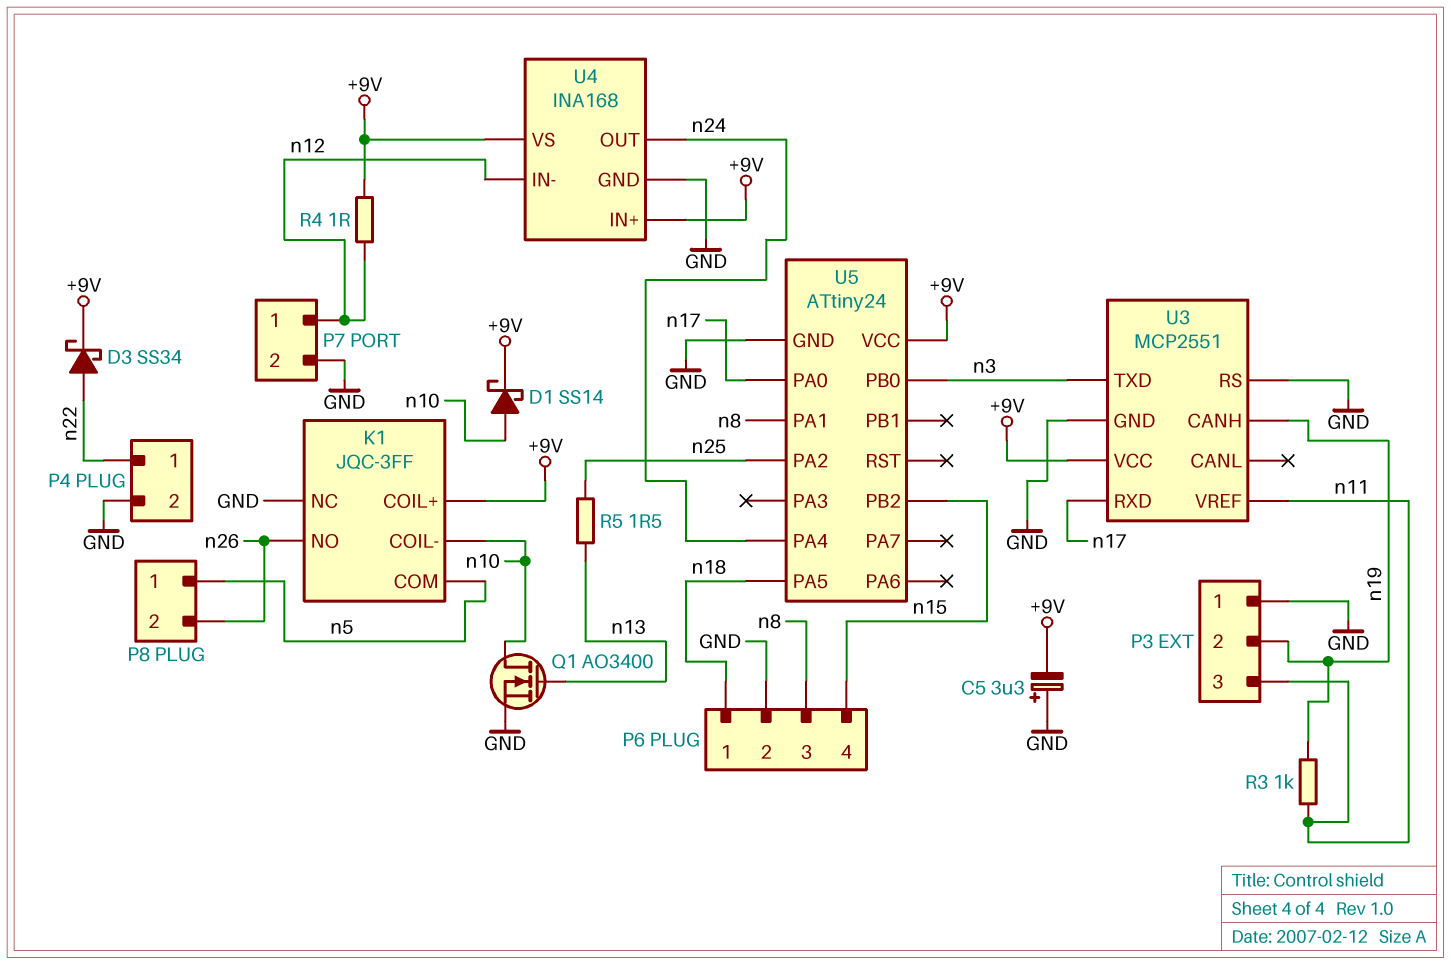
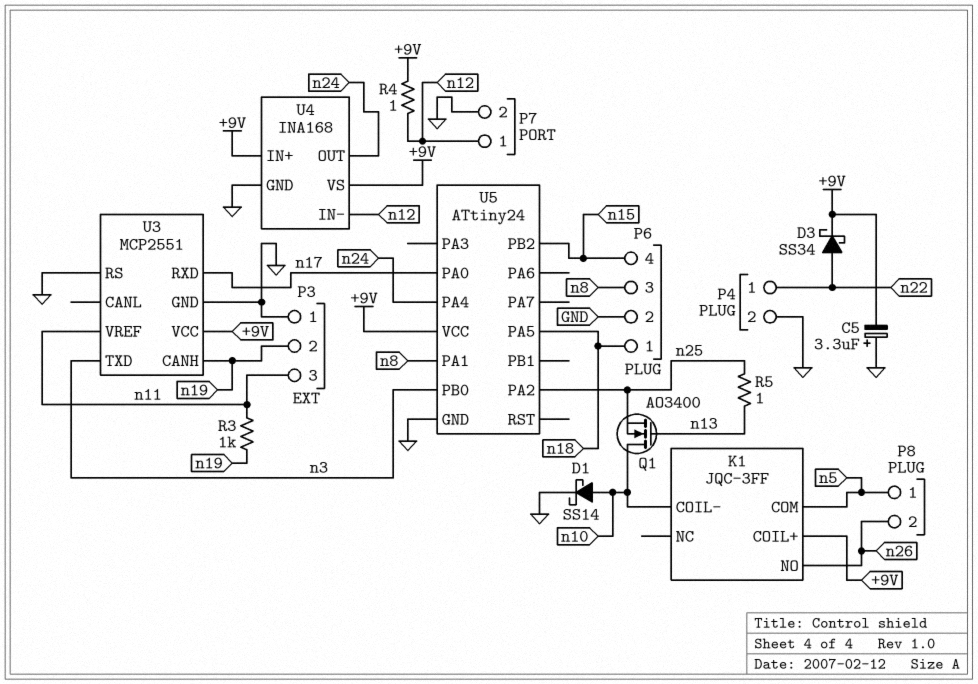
D1: schottky SS14 (A n10, K +9V) -> schottky SS14 (A n10, K GND)
K1 pin NC: GND -> none
Q1: NMOS AO3400 (G n13, D n10, S GND) -> NMOS AO3400 (G n13, D n10, S n25)
R5: 1.5 (n13, n25) -> 1 (n13, n25)

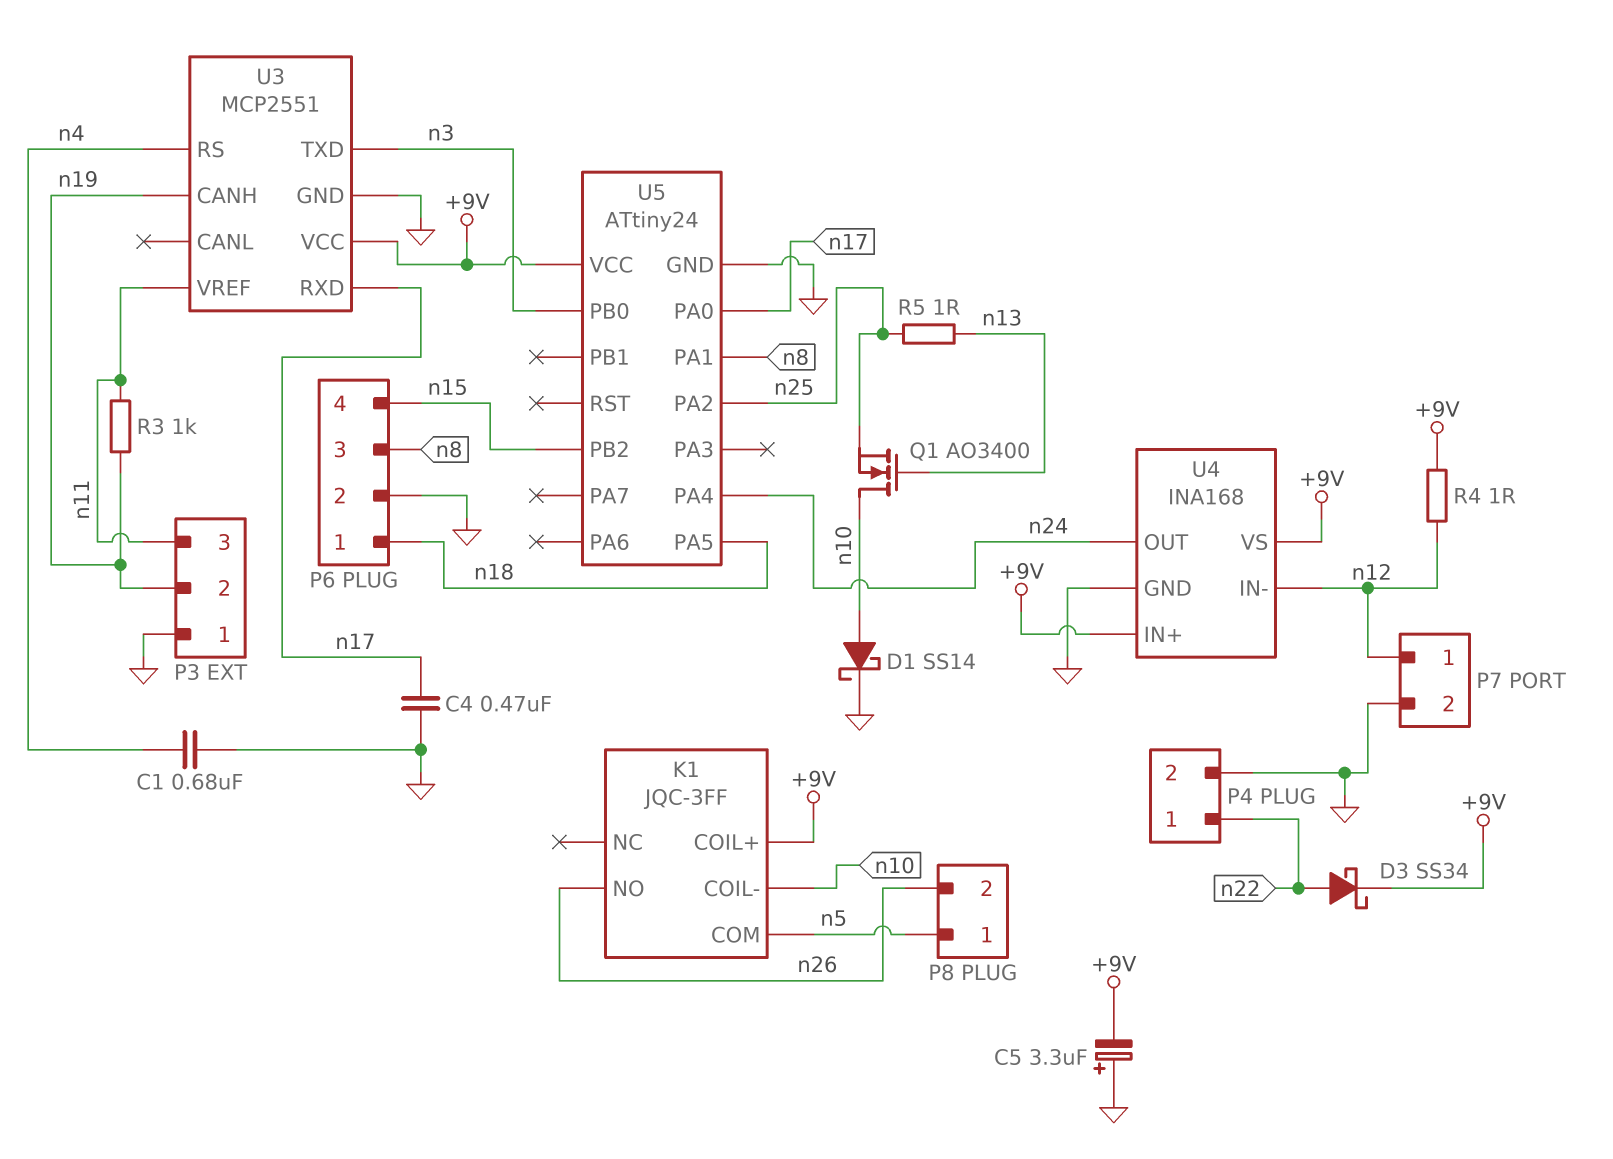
C1: none -> 680nF (GND, n4)
C4: none -> 470nF (GND, n17)
U3 pin RS: GND -> n4

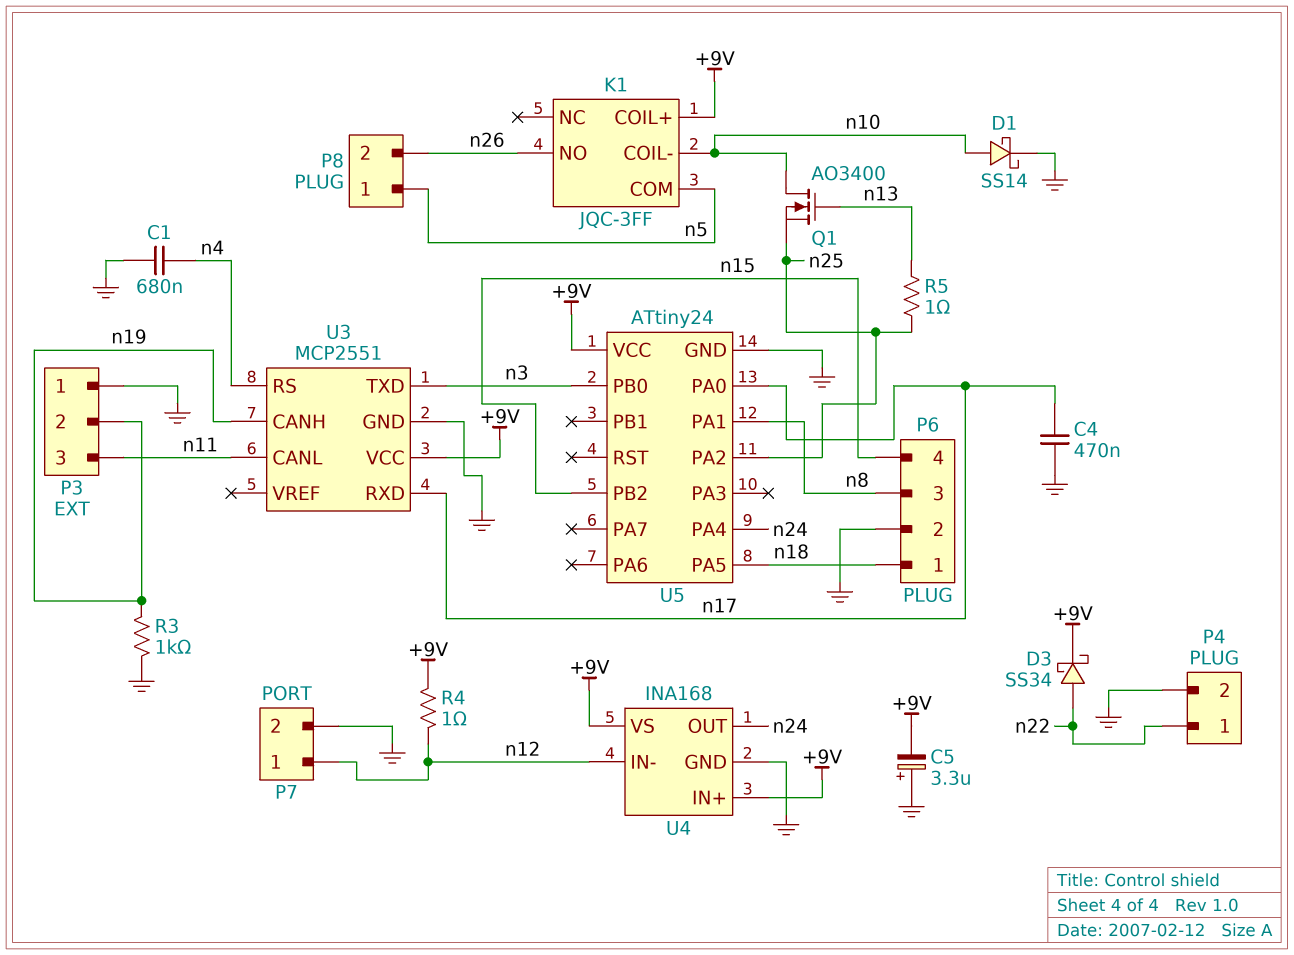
R3: 1k (n11, n19) -> 1k (GND, n19)
U3 pin CANL: none -> n11
U3 pin VREF: n11 -> none

